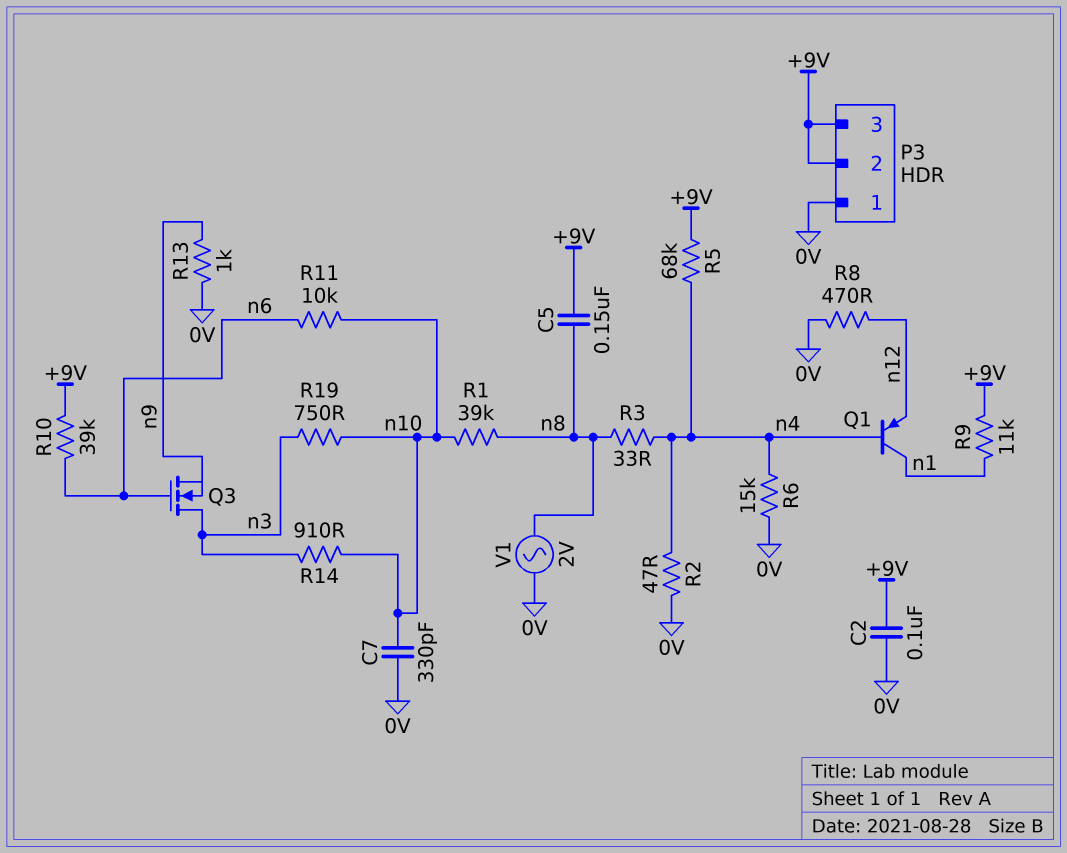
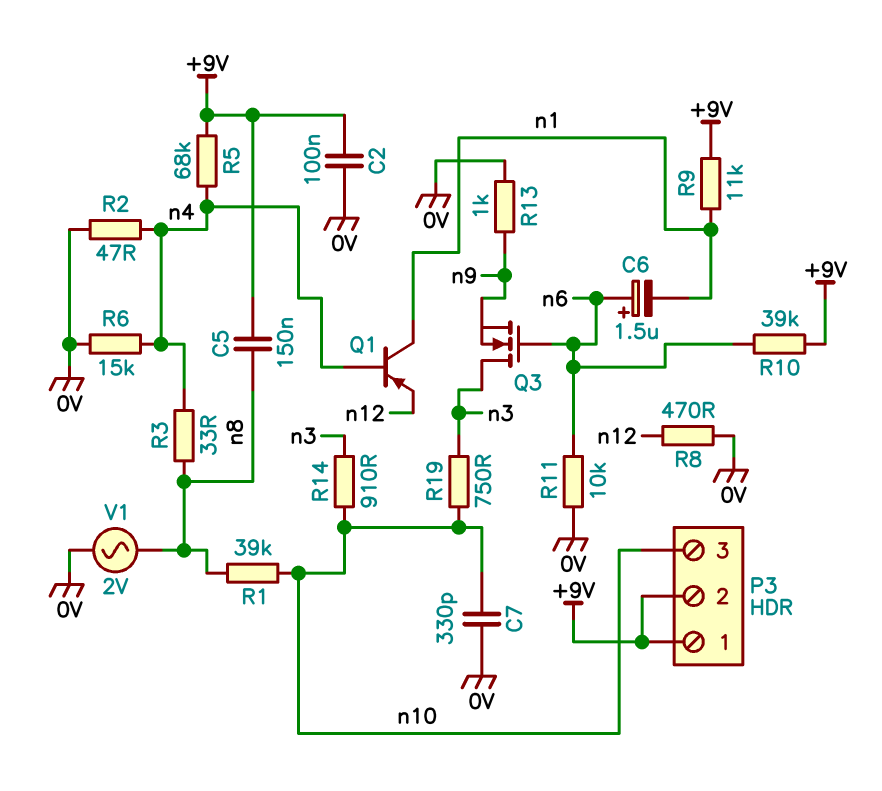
C6: none -> 1.5uF (plus n6, minus n1)
P3 pin 1: 0V -> +9V
P3 pin 3: +9V -> n10
R11: 10k (n6, n10) -> 10k (0V, n6)

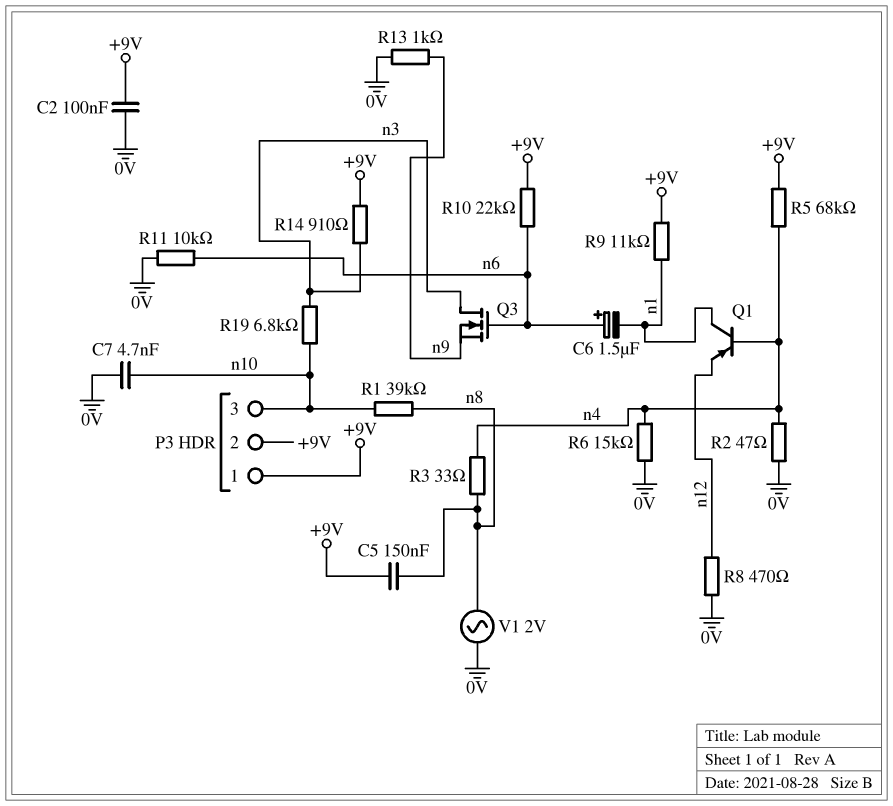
C7: 330pF (0V, n10) -> 4.7nF (0V, n10)
R10: 39k (+9V, n6) -> 22k (+9V, n6)
R14: 910 (n3, n10) -> 910 (+9V, n3)
R19: 750 (n3, n10) -> 6.8k (n3, n10)

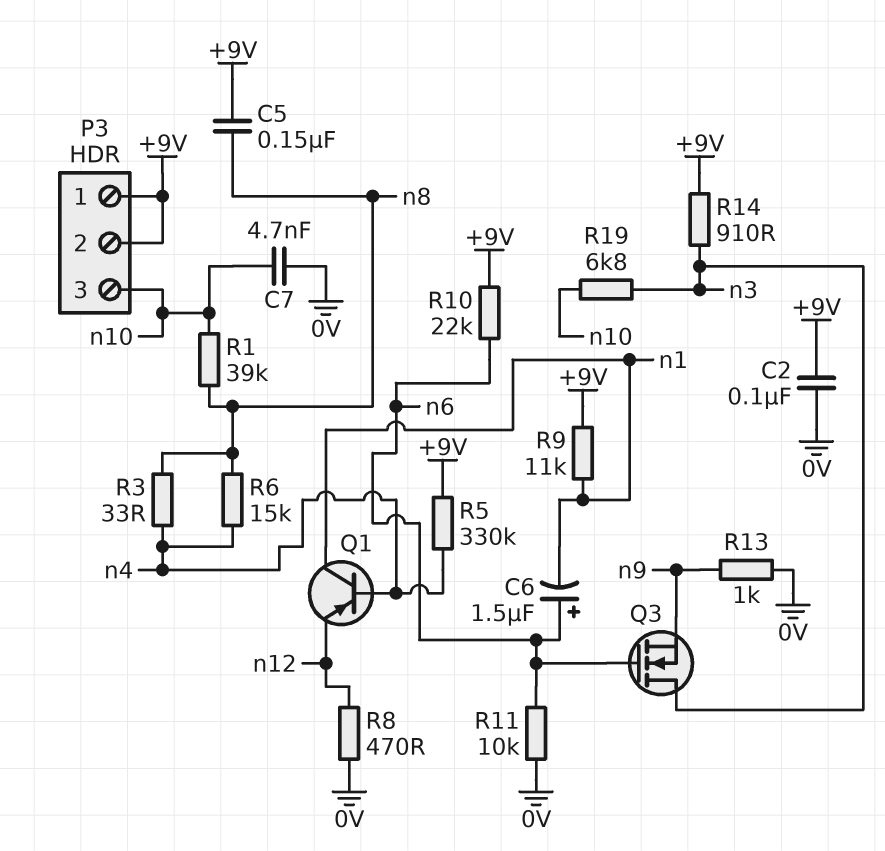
R2: 47 (0V, n4) -> none
R5: 68k (+9V, n4) -> 330k (+9V, n4)
R6: 15k (0V, n4) -> 15k (n4, n8)
V1: AC 2V (0V, n8) -> none

